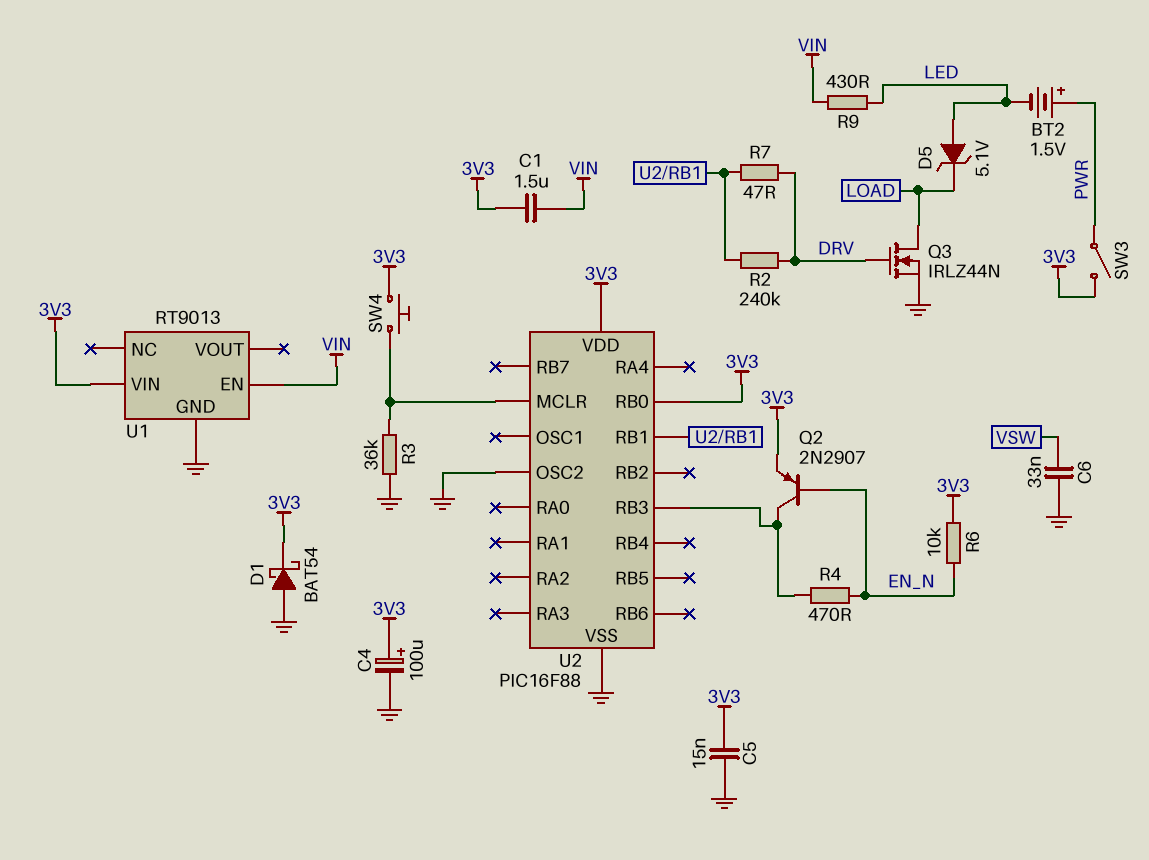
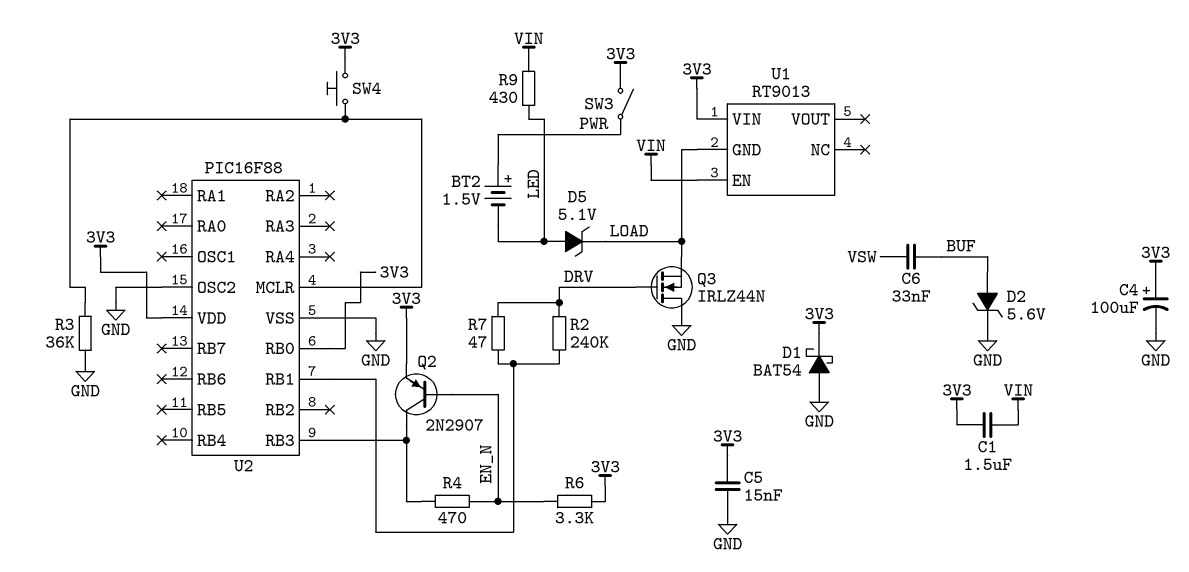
C6: 33nF (GND, VSW) -> 33nF (BUF, VSW)
D2: none -> zener 5.6V (A BUF, K GND)
Q3: NMOS IRLZ44N (G DRV, D LOAD, S GND) -> NMOS IRLZ44N (G DRV, D GND, S LOAD)
R6: 10k (3V3, EN_N) -> 3.3k (3V3, EN_N)
U1 pin GND: GND -> LOAD

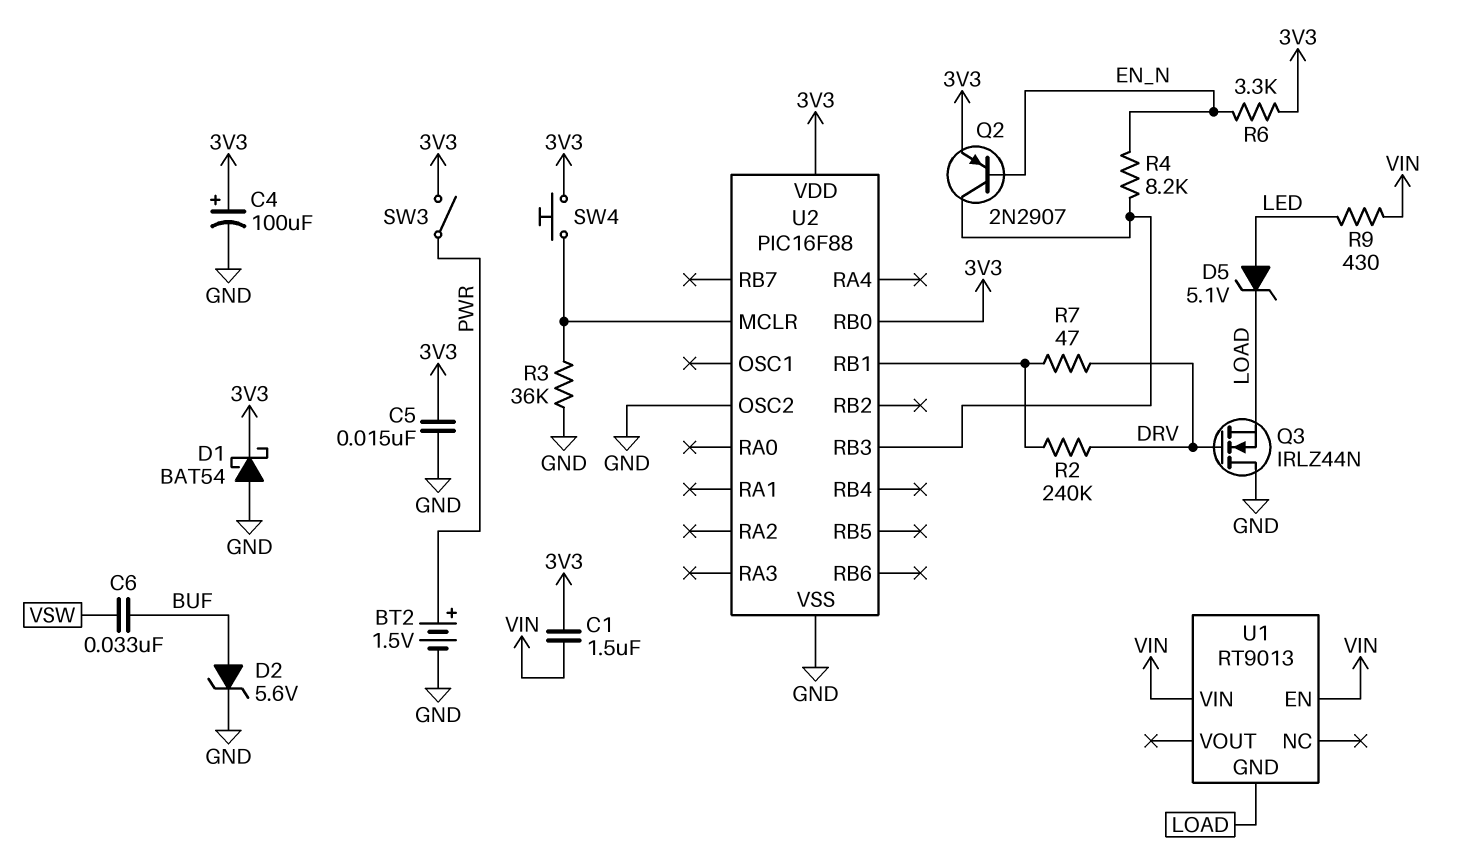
BT2: 1.5V (plus PWR, minus LED) -> 1.5V (plus PWR, minus GND)
R4: 470 (EN_N, U2/RB3) -> 8.2k (EN_N, U2/RB3)
U1 pin VIN: 3V3 -> VIN

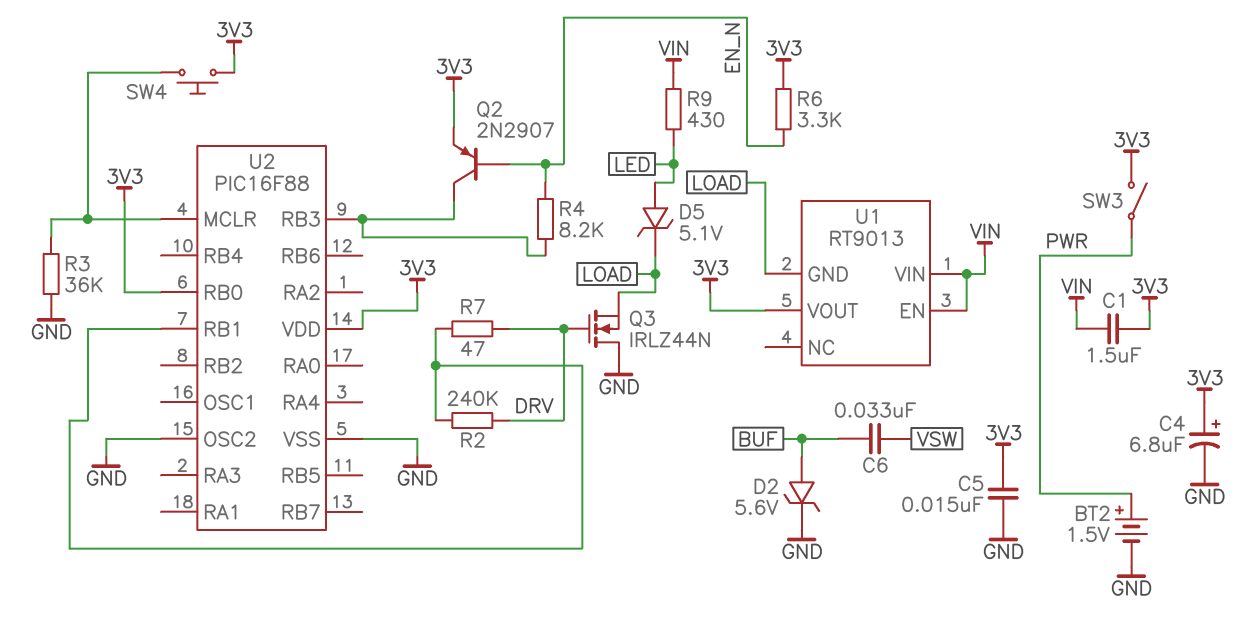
C4: 100uF (plus 3V3, minus GND) -> 6.8uF (plus 3V3, minus GND)
D1: schottky BAT54 (A GND, K 3V3) -> none
U1 pin VOUT: none -> 3V3

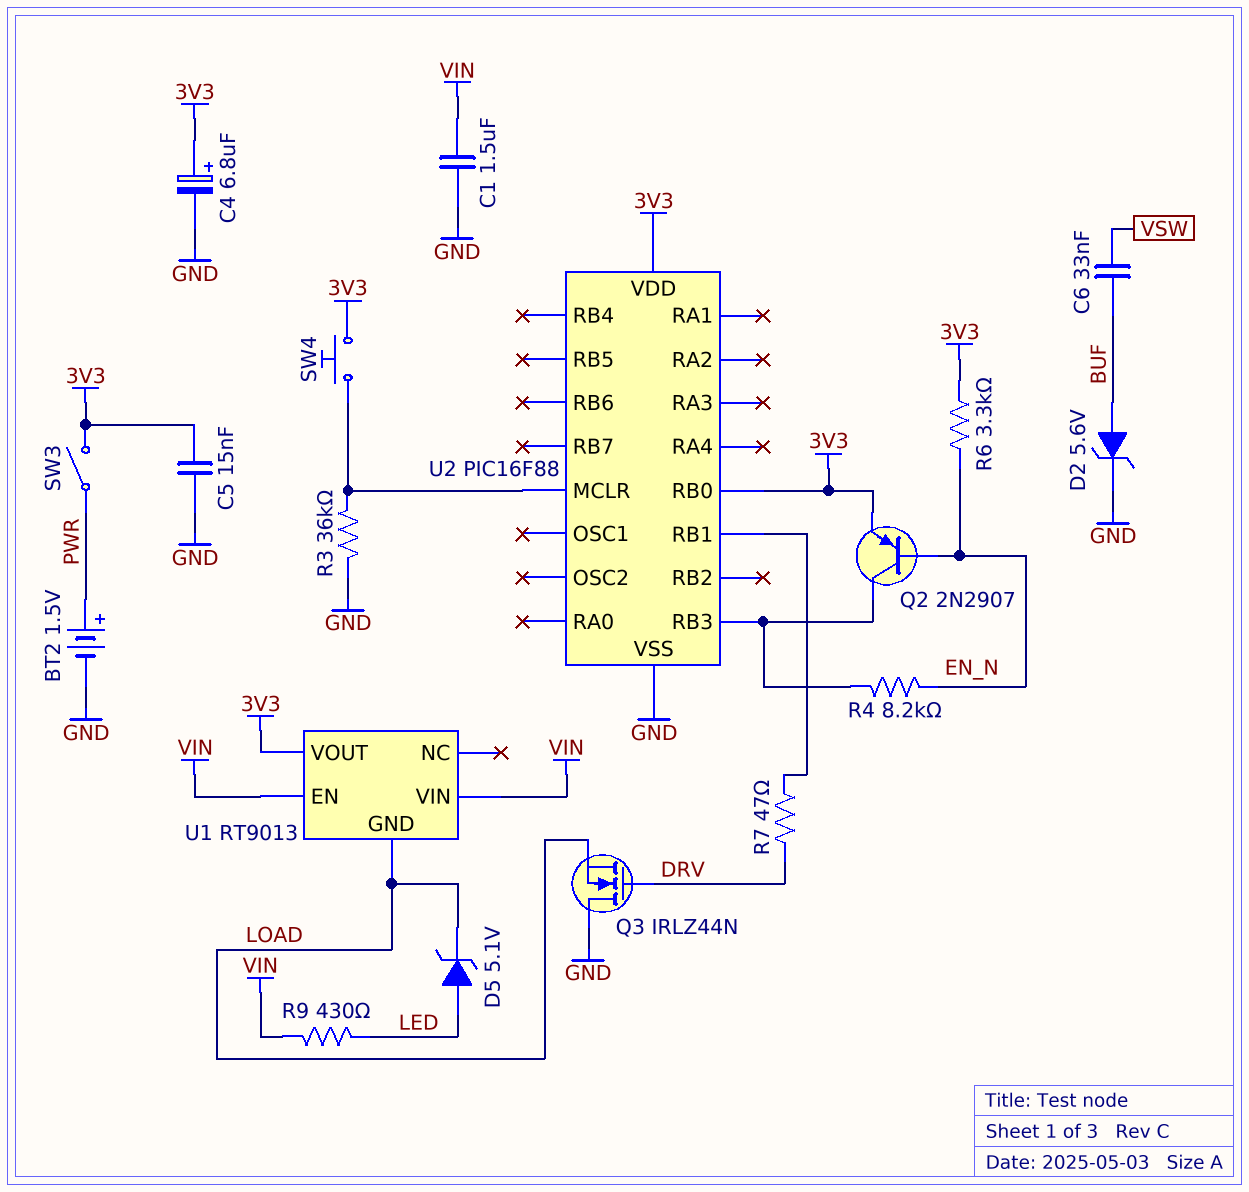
C1: 1.5uF (3V3, VIN) -> 1.5uF (GND, VIN)
R2: 240k (DRV, U2/RB1) -> none
U2 pin OSC2: GND -> none

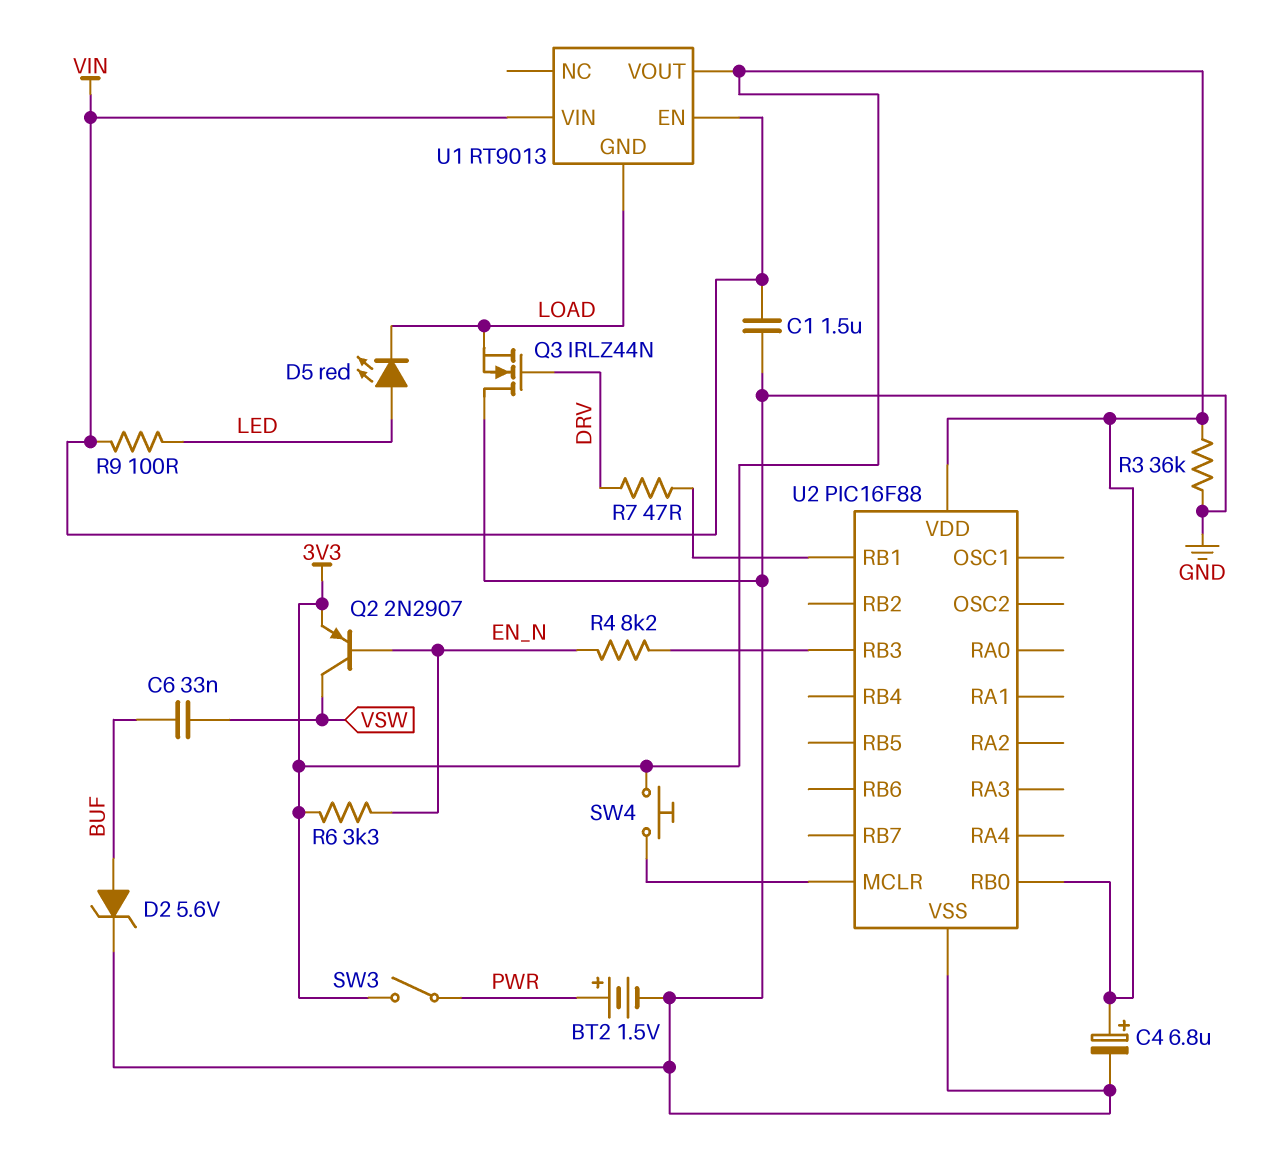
C5: 15nF (3V3, GND) -> none
D5: zener 5.1V (A LED, K LOAD) -> LED red (A LED, K LOAD)
Q2: PNP 2N2907 (B EN_N, C U2/RB3, E 3V3) -> PNP 2N2907 (B EN_N, C VSW, E 3V3)
R3: 36k (GND, U2/MCLR) -> 36k (3V3, GND)
R9: 430 (LED, VIN) -> 100 (LED, VIN)

